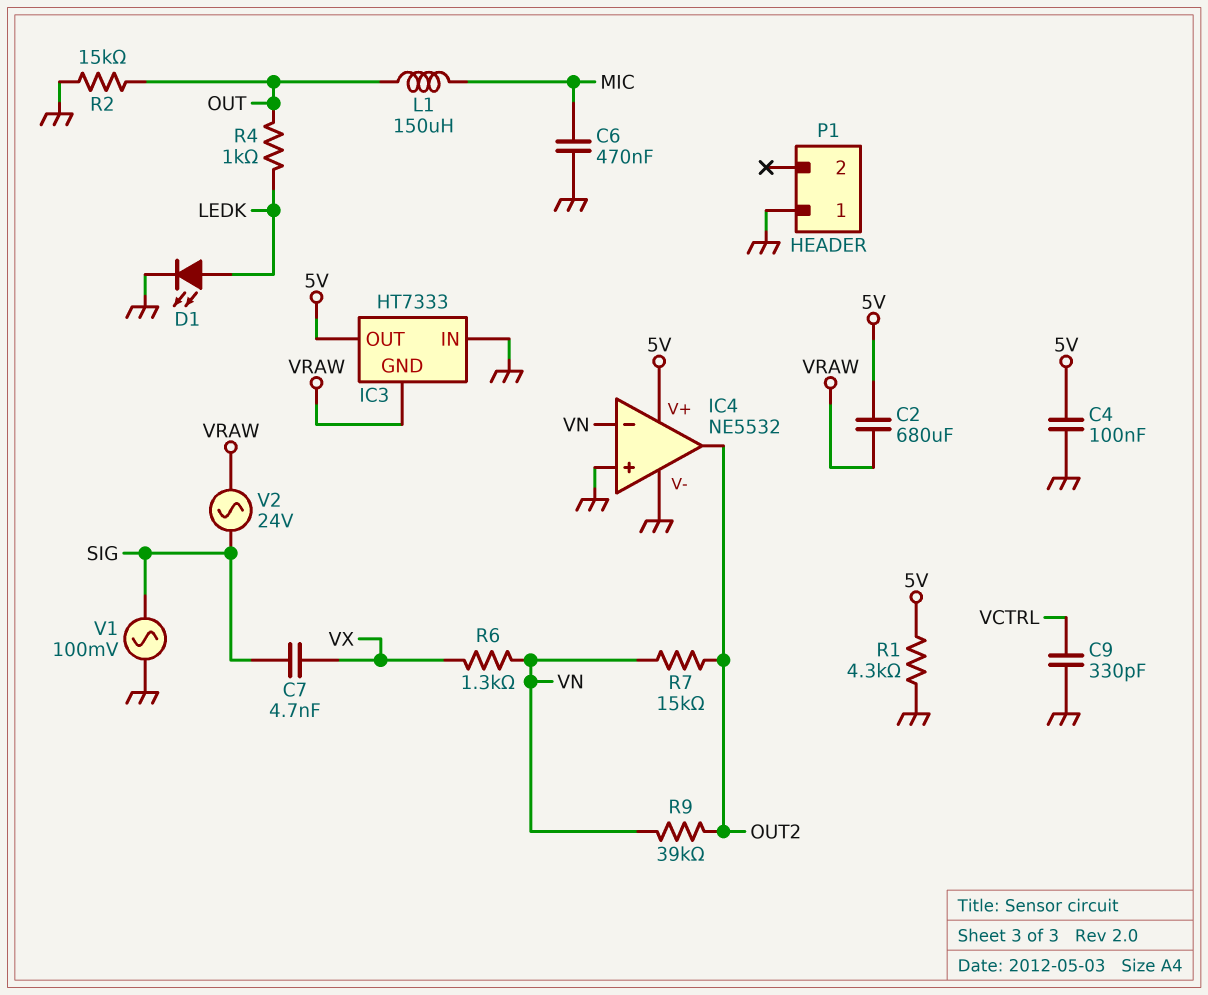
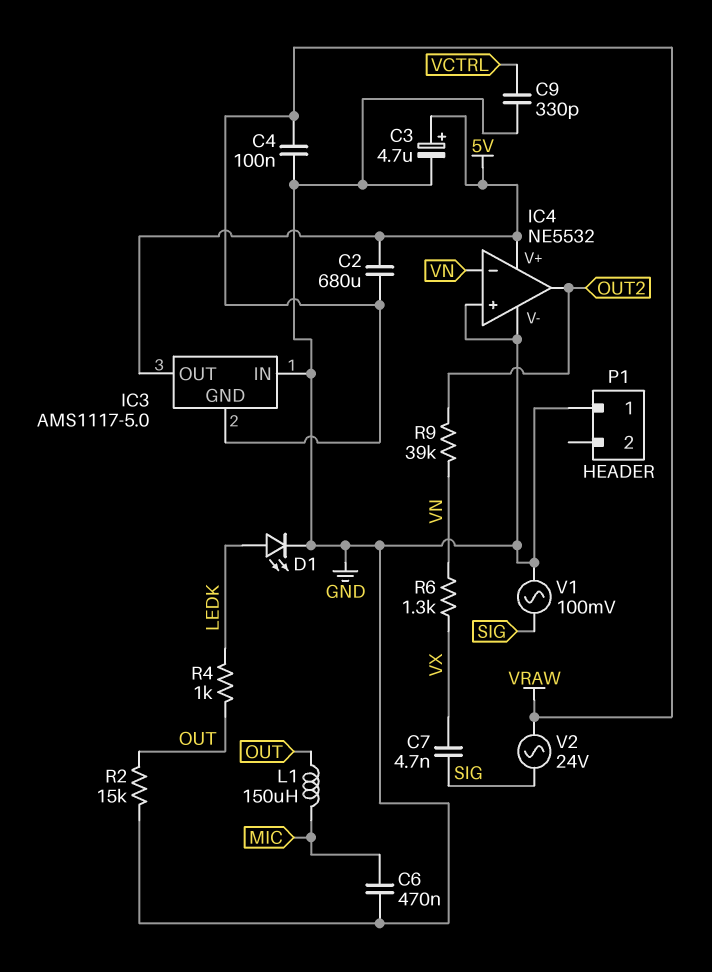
C3: none -> 4.7uF (plus 5V, minus GND)
C4: 100nF (5V, GND) -> 100nF (GND, VRAW)
IC3: HT7333 -> AMS1117-5.0
R1: 4.3k (5V, GND) -> none
R7: 15k (OUT2, VN) -> none

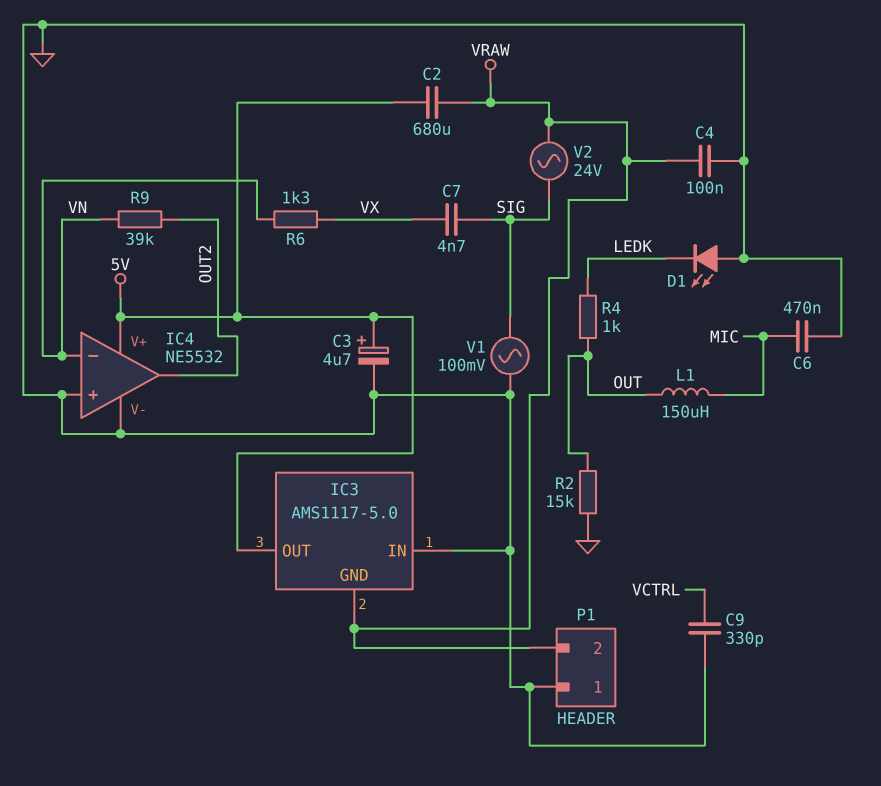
D1: LED (A LEDK, K GND) -> LED (A GND, K LEDK)
P1 pin 2: none -> VRAW

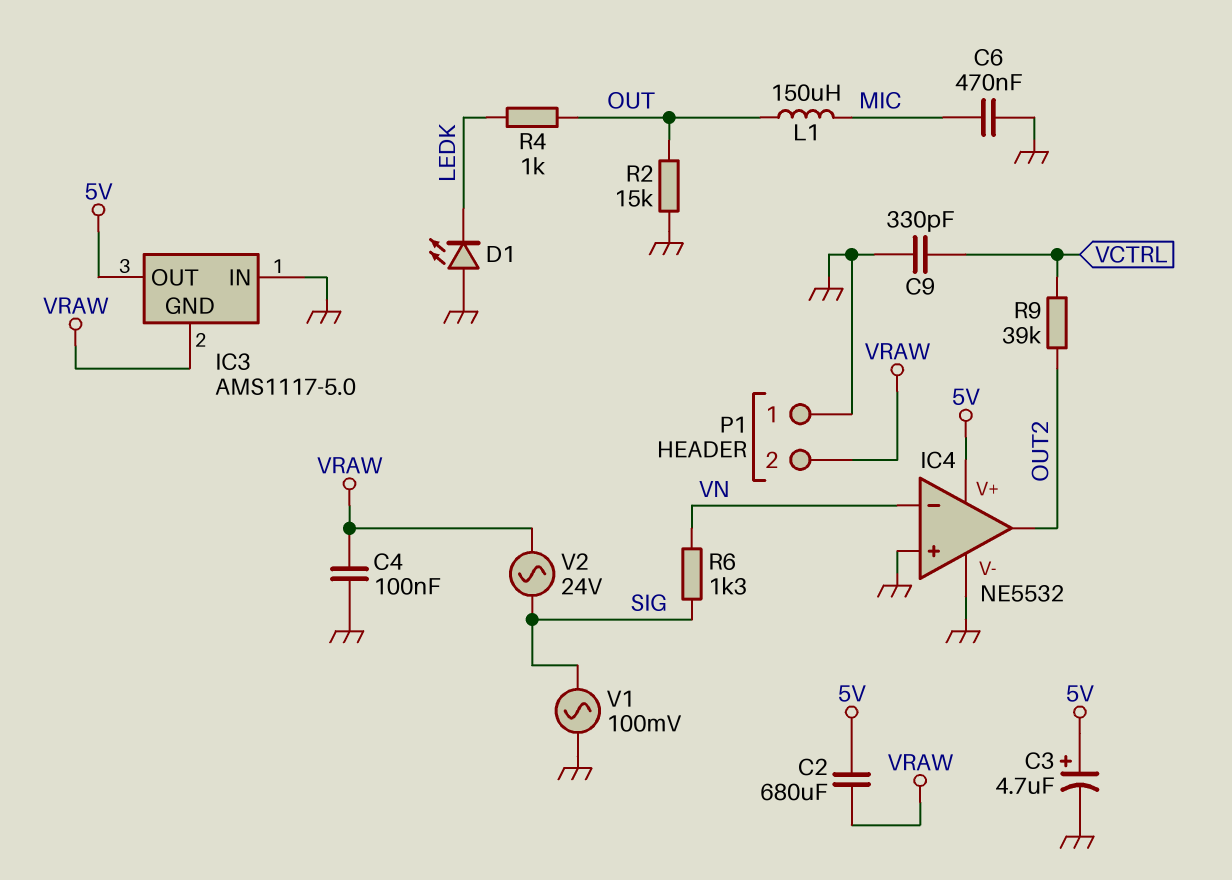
C7: 4.7nF (SIG, VX) -> none
R6: 1.3k (VN, VX) -> 1.3k (SIG, VN)
R9: 39k (OUT2, VN) -> 39k (OUT2, VCTRL)

